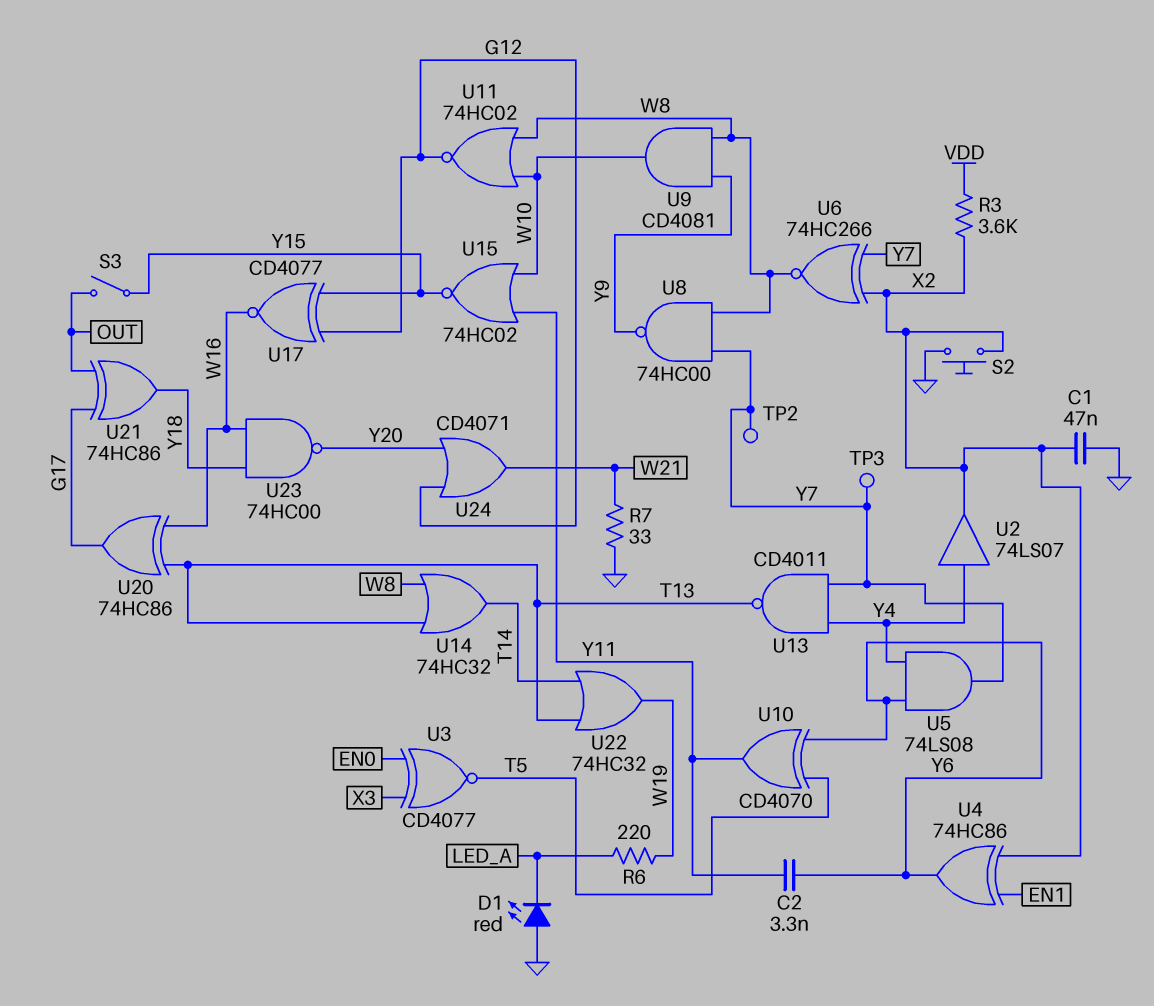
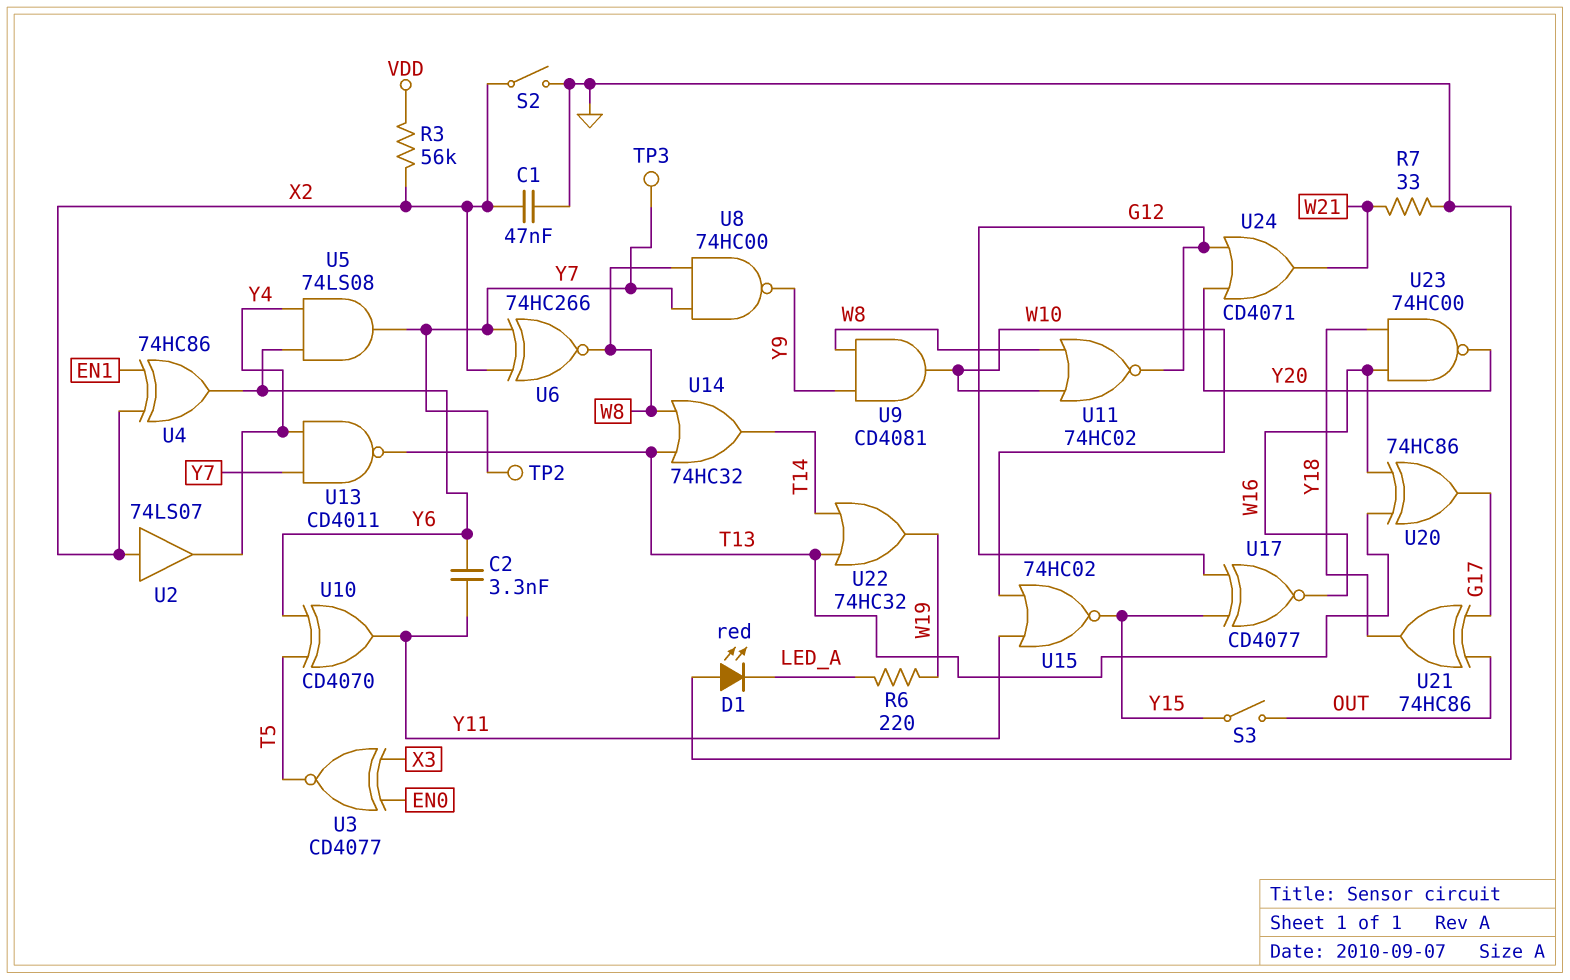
R3: 3.6k (VDD, X2) -> 56k (VDD, X2)
S2: button (GND, X2) -> switch (GND, X2)
U2: buffer 74LS07 (in Y4, out X2) -> buffer 74LS07 (in X2, out Y4)

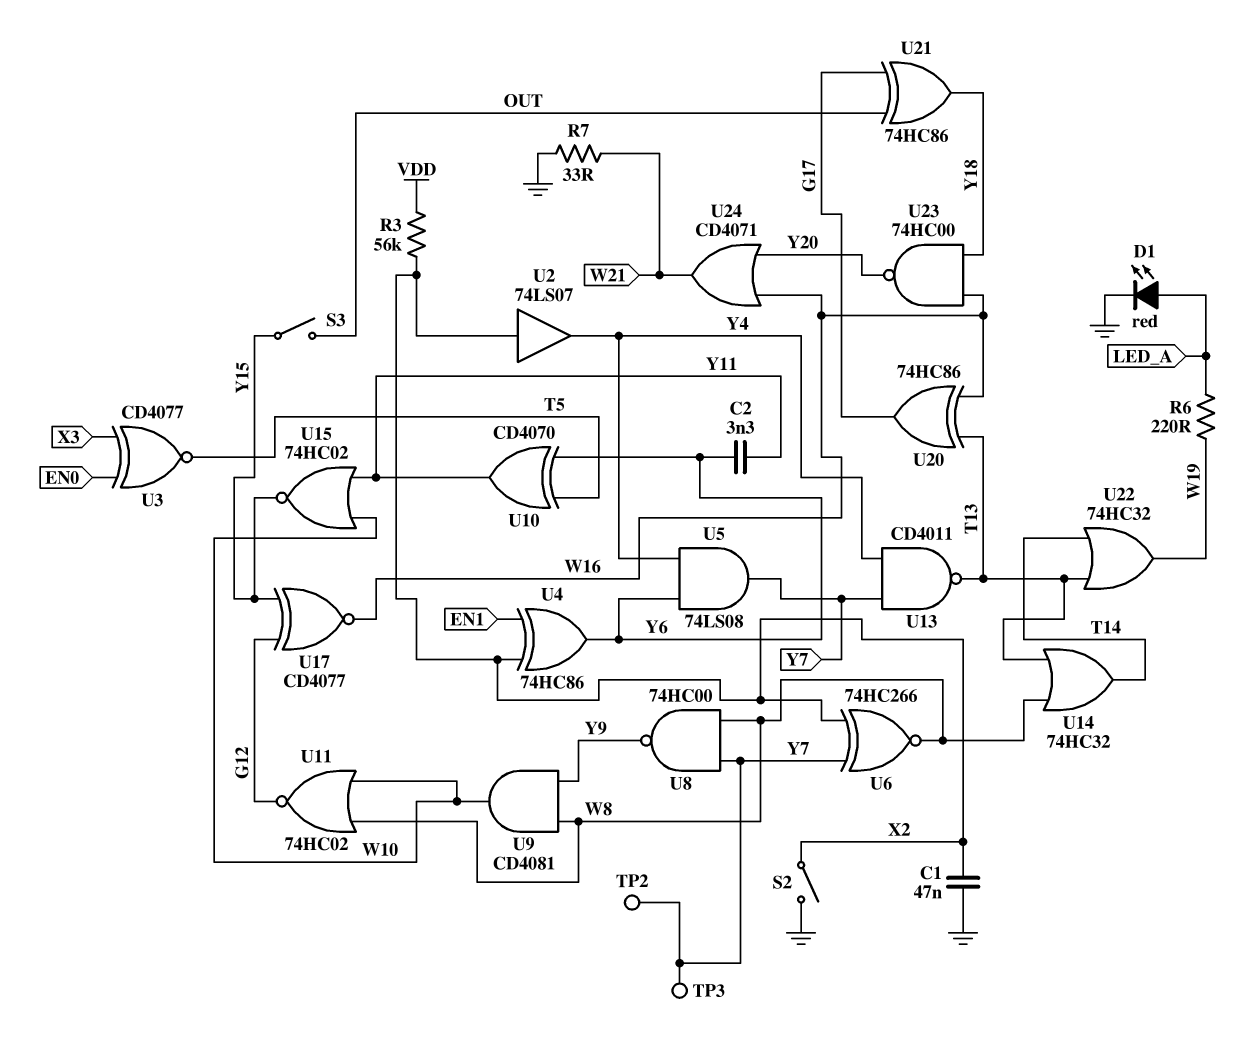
D1: LED red (A GND, K LED_A) -> LED red (A LED_A, K GND)
U24: OR CD4071 (in G12, in Y20, out W21) -> OR CD4071 (in W16, in Y20, out W21)

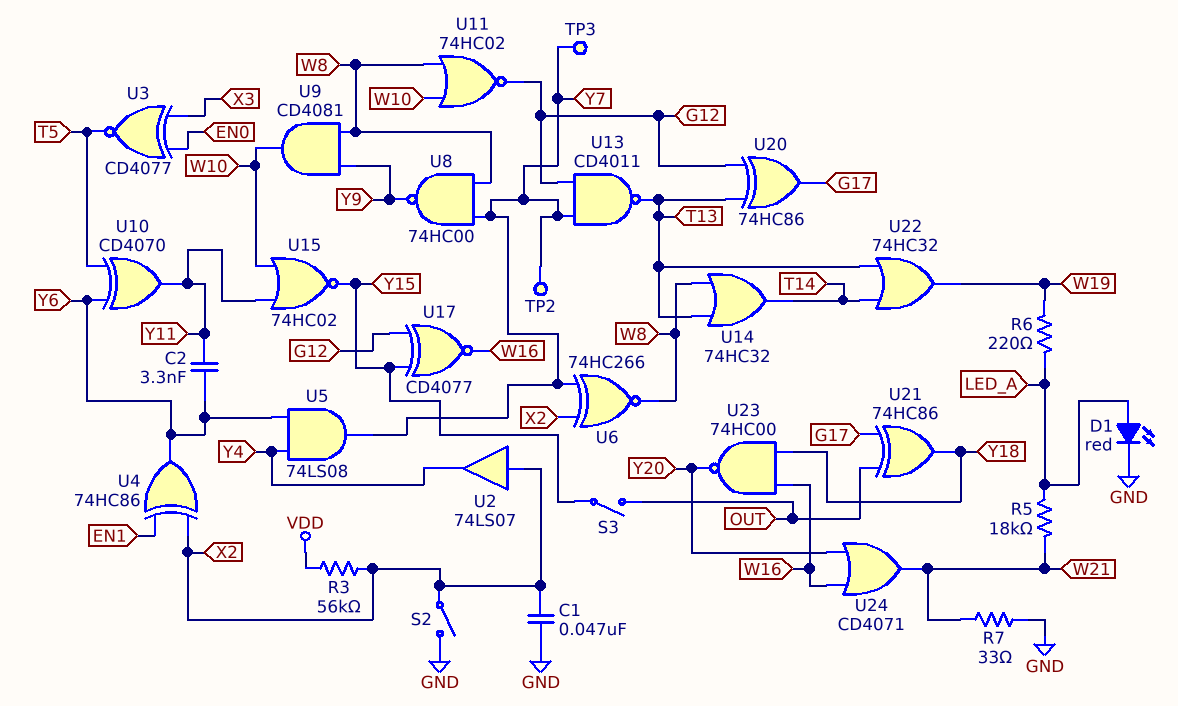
R5: none -> 18k (LED_A, W21)
U13: NAND CD4011 (in Y4, in Y7, out T13) -> NAND CD4011 (in G12, in Y7, out T13)
U20: XOR 74HC86 (in T13, in W16, out G17) -> XOR 74HC86 (in G12, in T13, out G17)

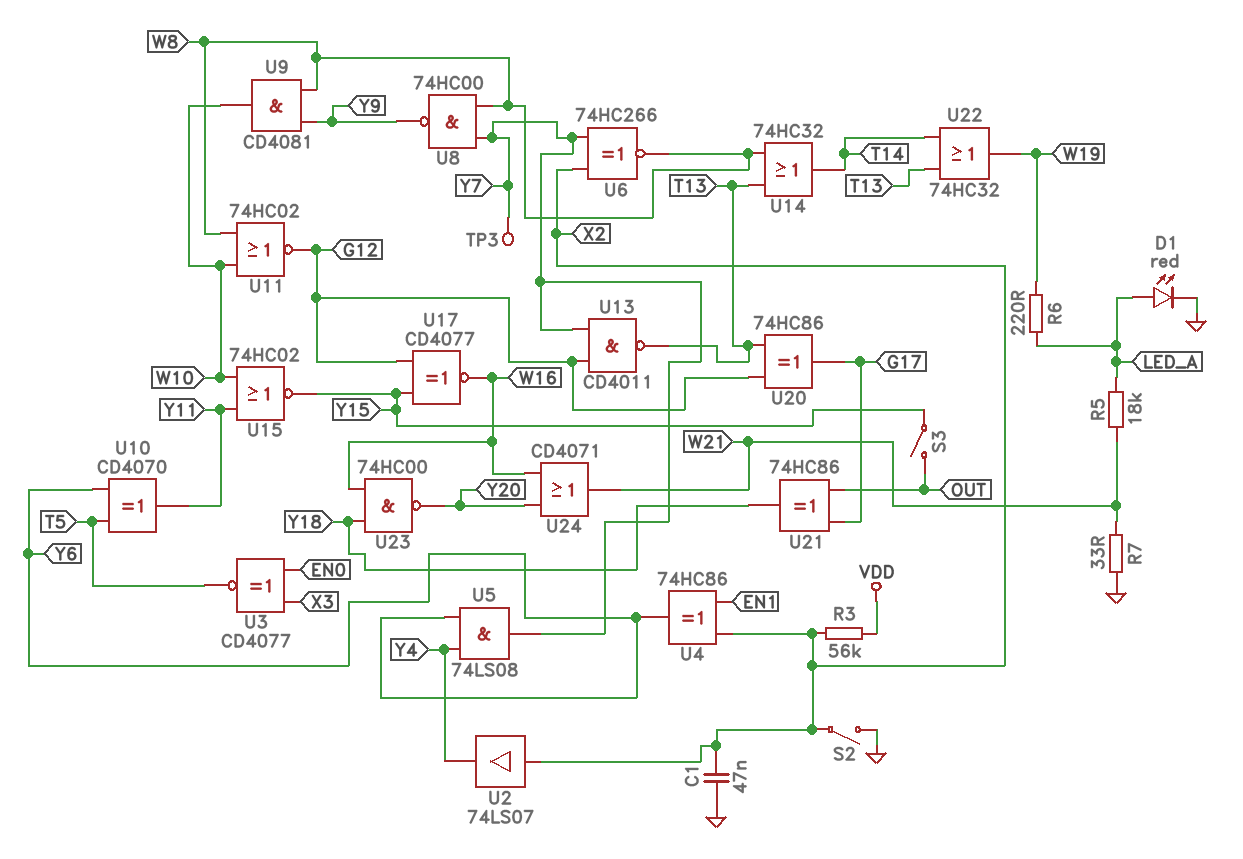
C2: 3.3nF (Y6, Y11) -> none
TP2: test point (Y7) -> none

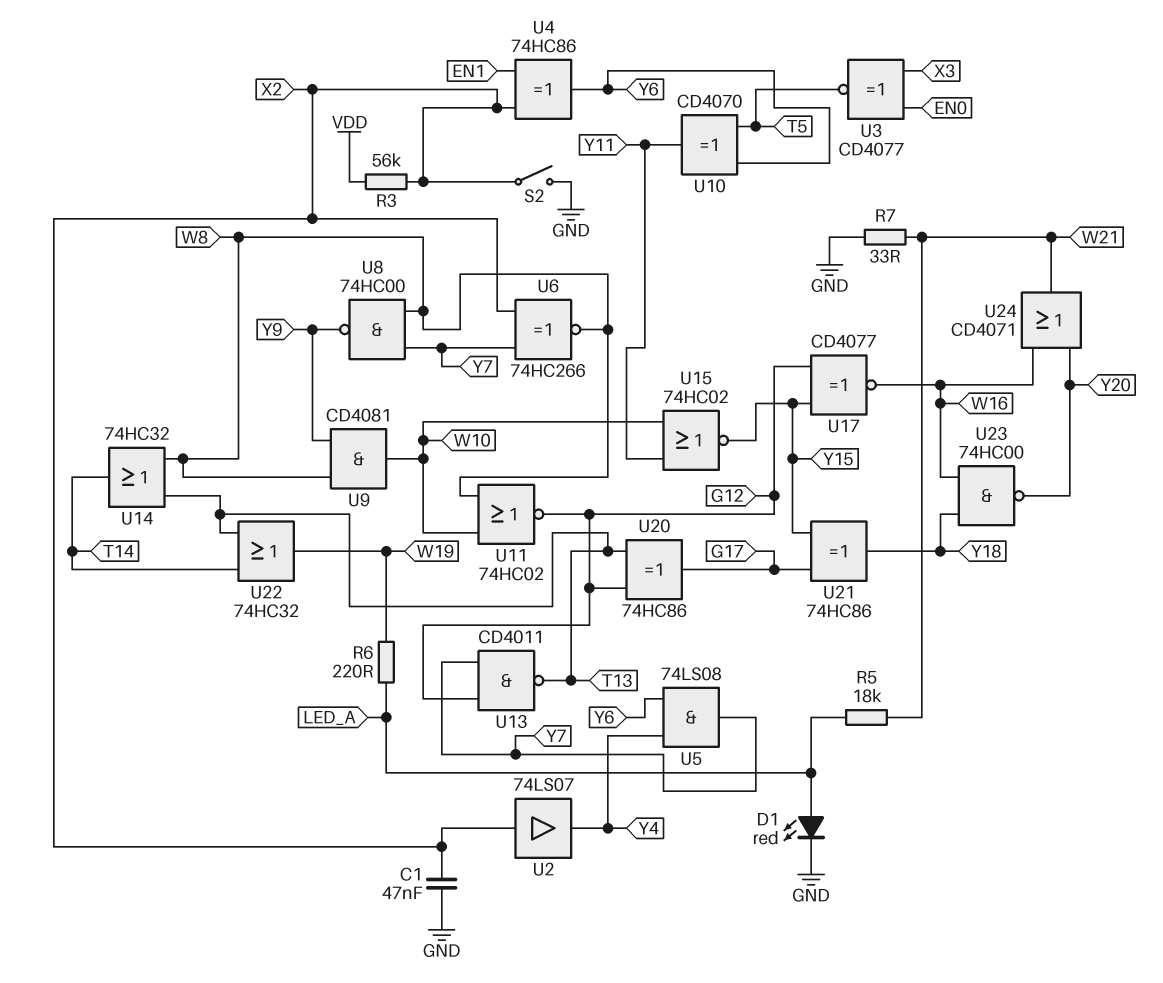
S3: switch (OUT, Y15) -> none
TP3: test point (Y7) -> none
U21: XOR 74HC86 (in G17, in OUT, out Y18) -> XOR 74HC86 (in G17, in Y15, out Y18)

